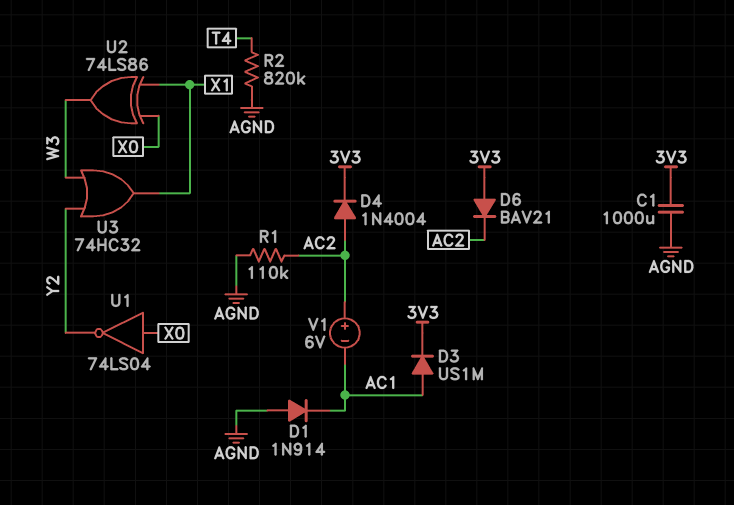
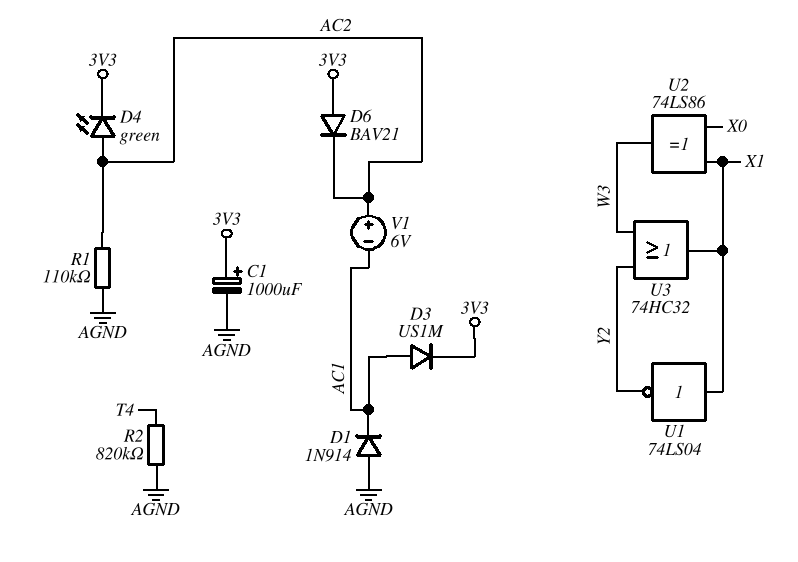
C1: 1000uF (3V3, AGND) -> 1000uF (plus 3V3, minus AGND)
D4: diode 1N4004 (A AC2, K 3V3) -> LED green (A AC2, K 3V3)
U1: NOT 74LS04 (in X0, out Y2) -> NOT 74LS04 (in X1, out Y2)

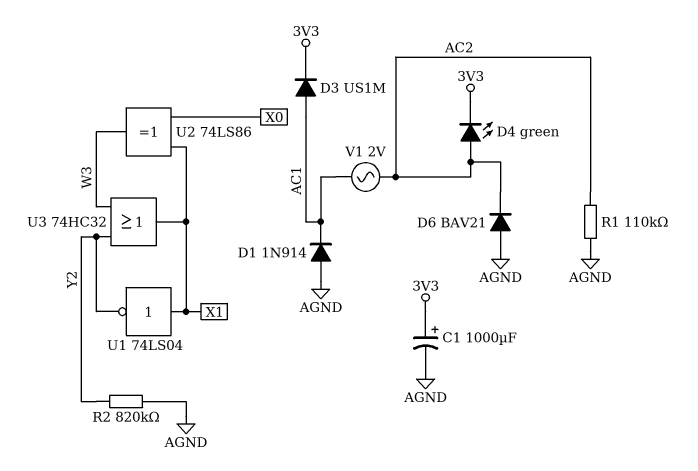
D6: diode BAV21 (A 3V3, K AC2) -> diode BAV21 (A AGND, K AC2)
R2: 820k (AGND, T4) -> 820k (AGND, Y2)
V1: 6V (plus AC2, minus AC1) -> AC 2V (AC1, AC2)

